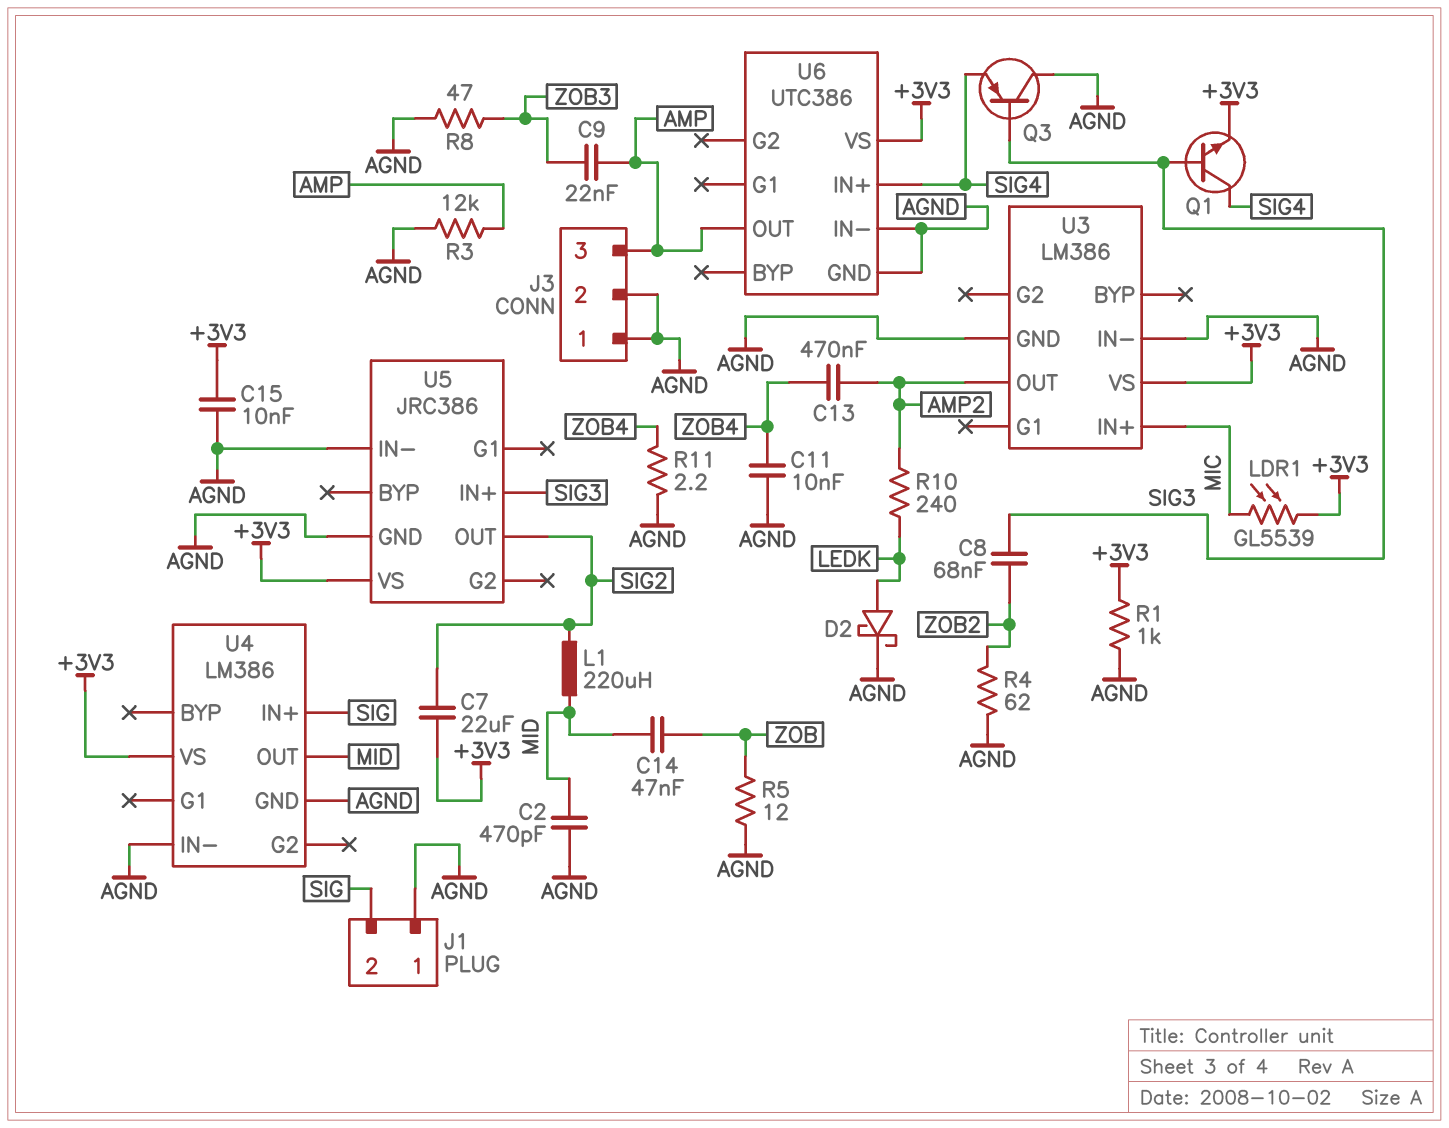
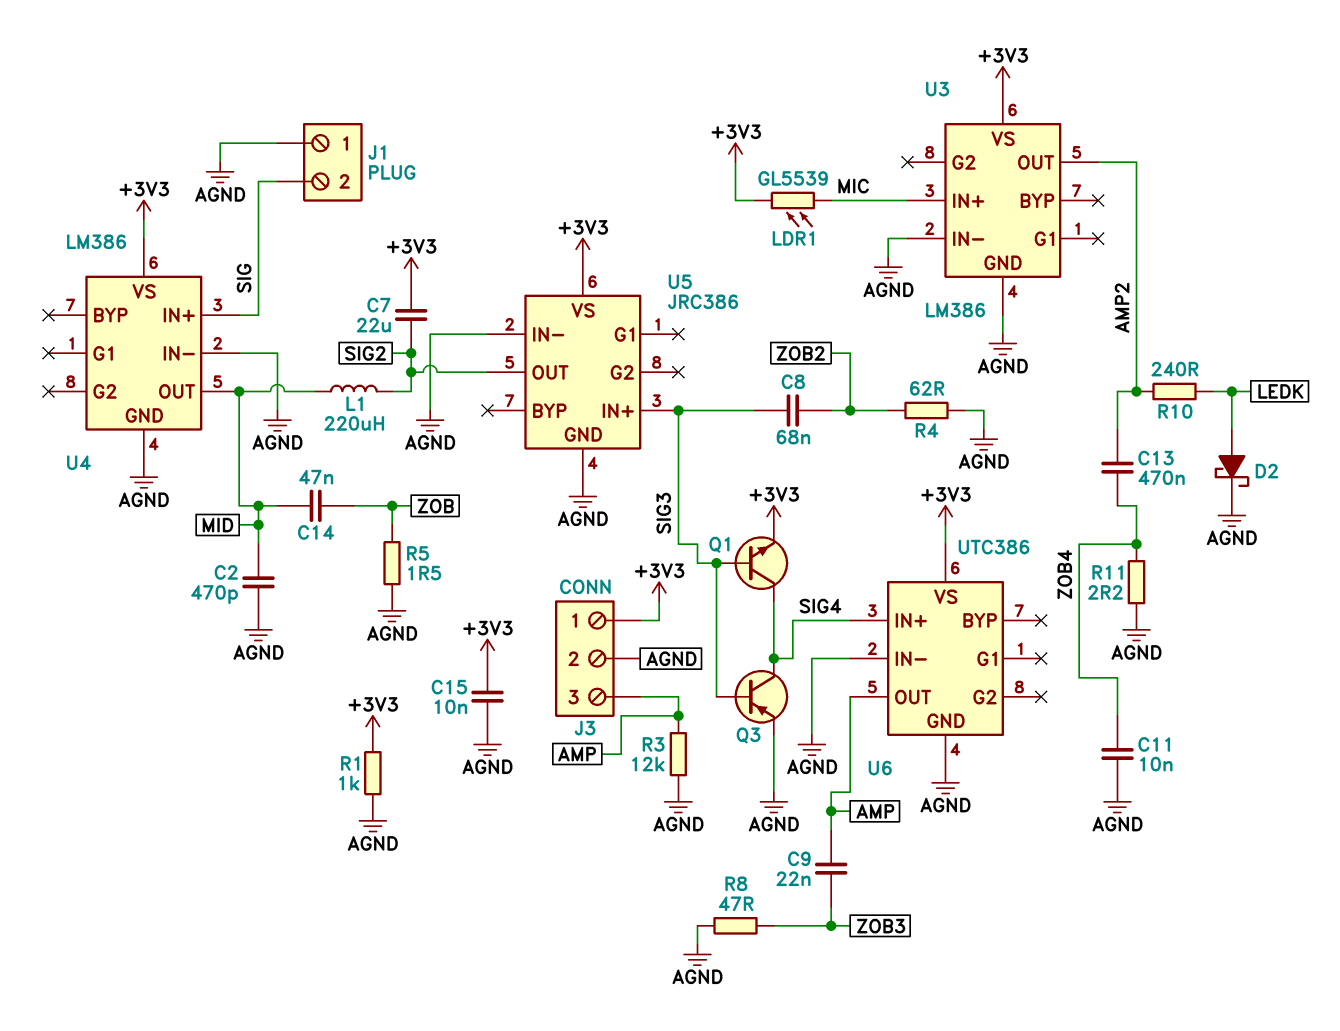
J3 pin 1: AGND -> +3V3
Q3: PNP (B SIG3, C AGND, E SIG4) -> PNP (B SIG3, C SIG4, E AGND)
R5: 12 (AGND, ZOB) -> 1.5 (AGND, ZOB)

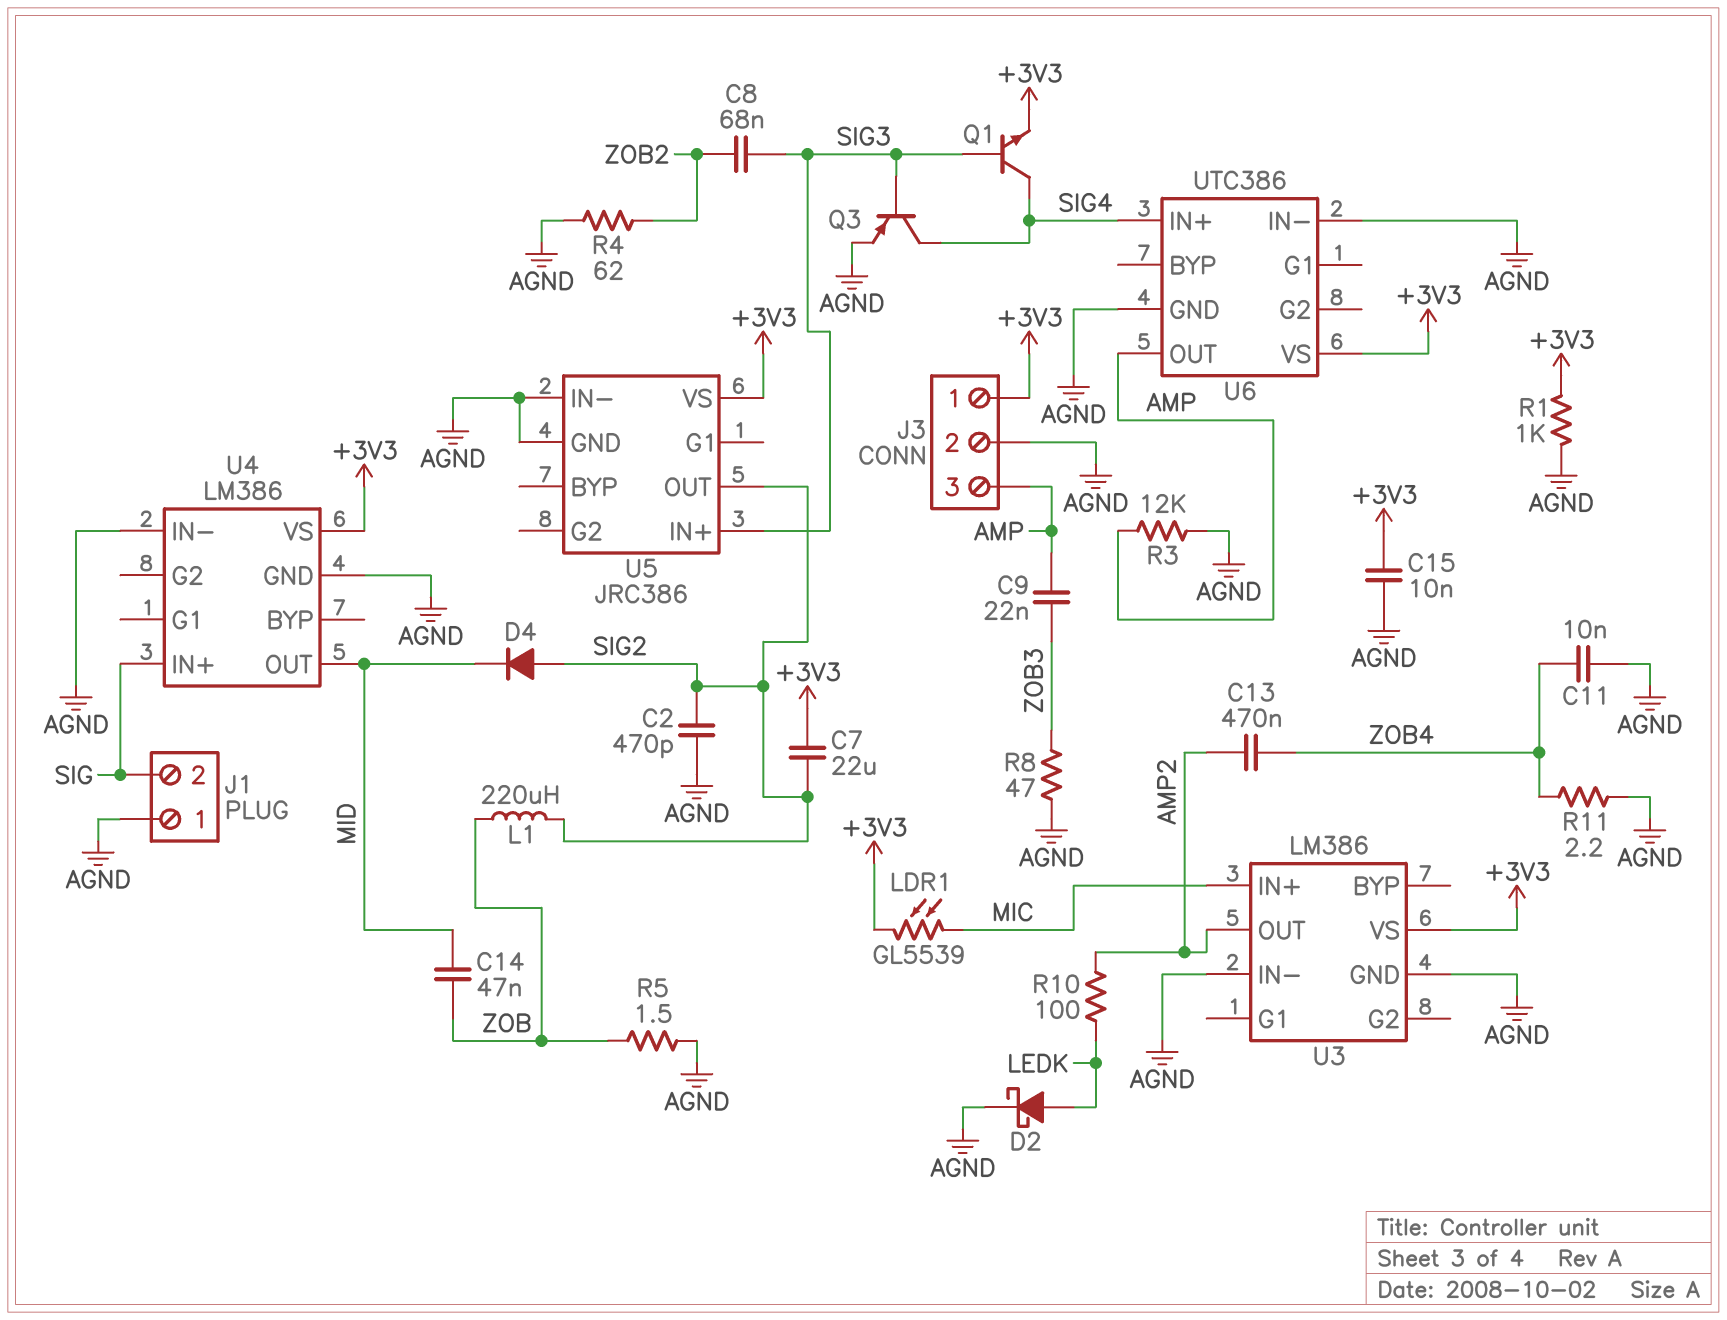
C2: 470pF (AGND, MID) -> 470pF (AGND, SIG2)
D4: none -> diode (A SIG2, K MID)
L1: 220uH (MID, SIG2) -> 220uH (SIG2, ZOB)
R10: 240 (AMP2, LEDK) -> 100 (AMP2, LEDK)

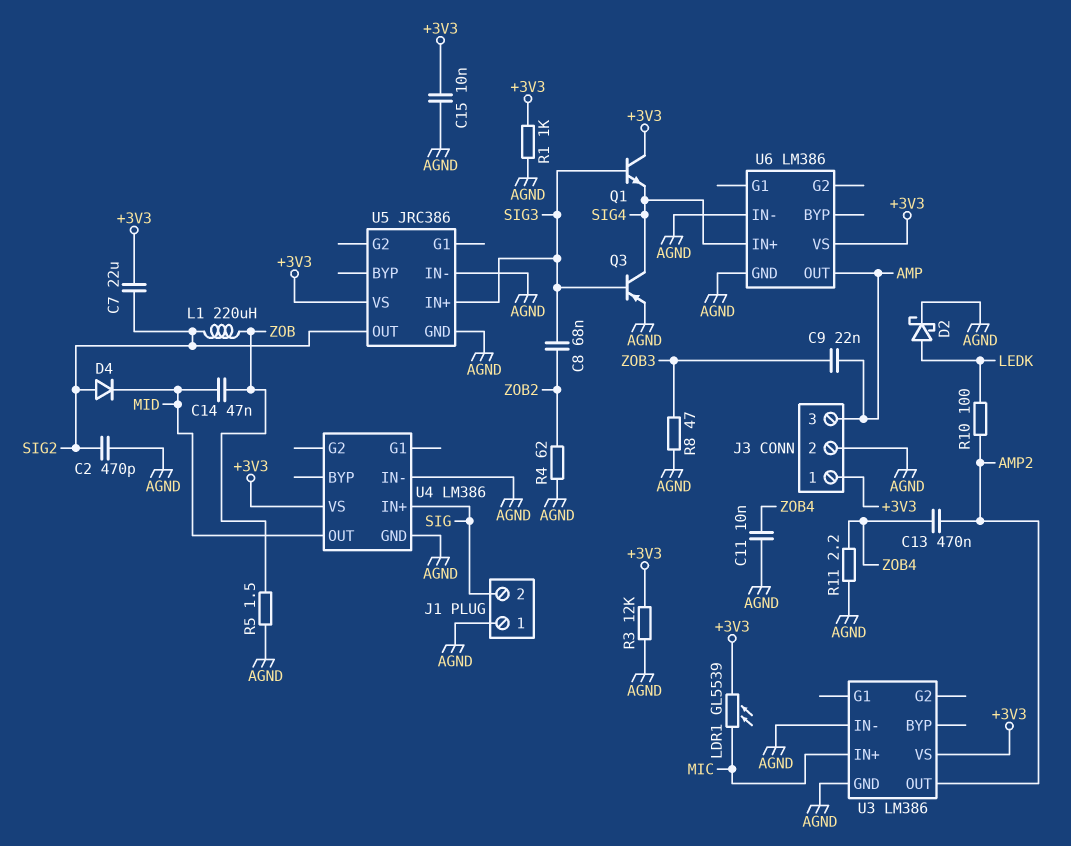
Q1: NPN (B SIG3, C SIG4, E +3V3) -> NPN (B SIG3, C +3V3, E SIG4)
R3: 12k (AGND, AMP) -> 12k (+3V3, AGND)
U6: UTC386 -> LM386

